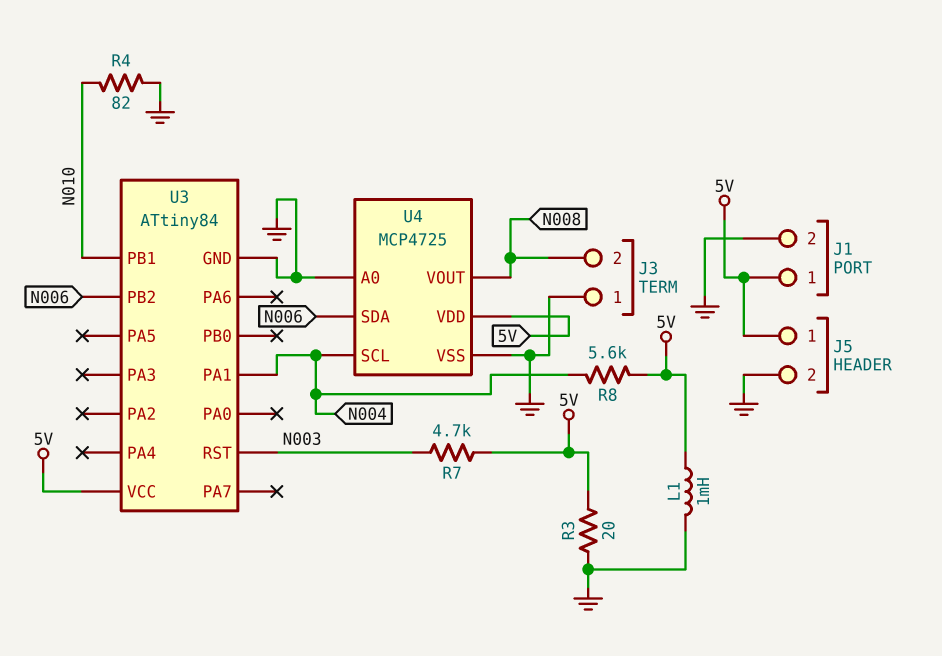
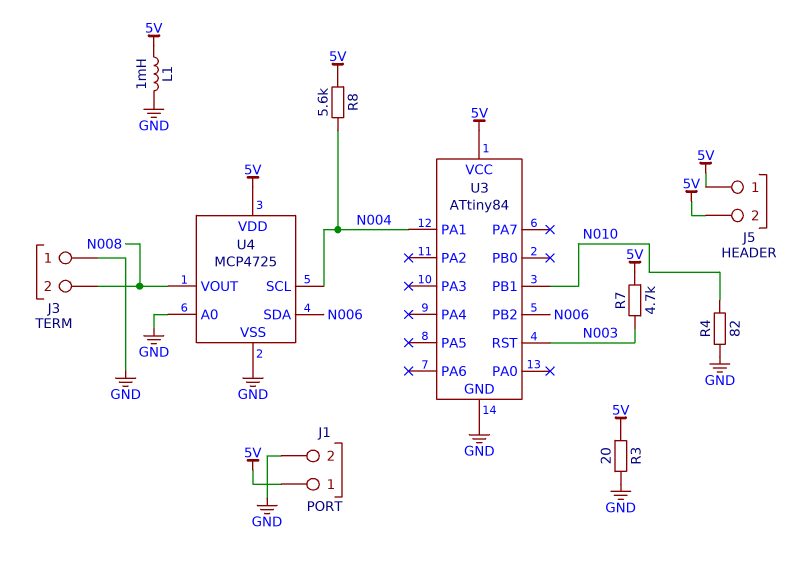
J5 pin 2: GND -> 5V

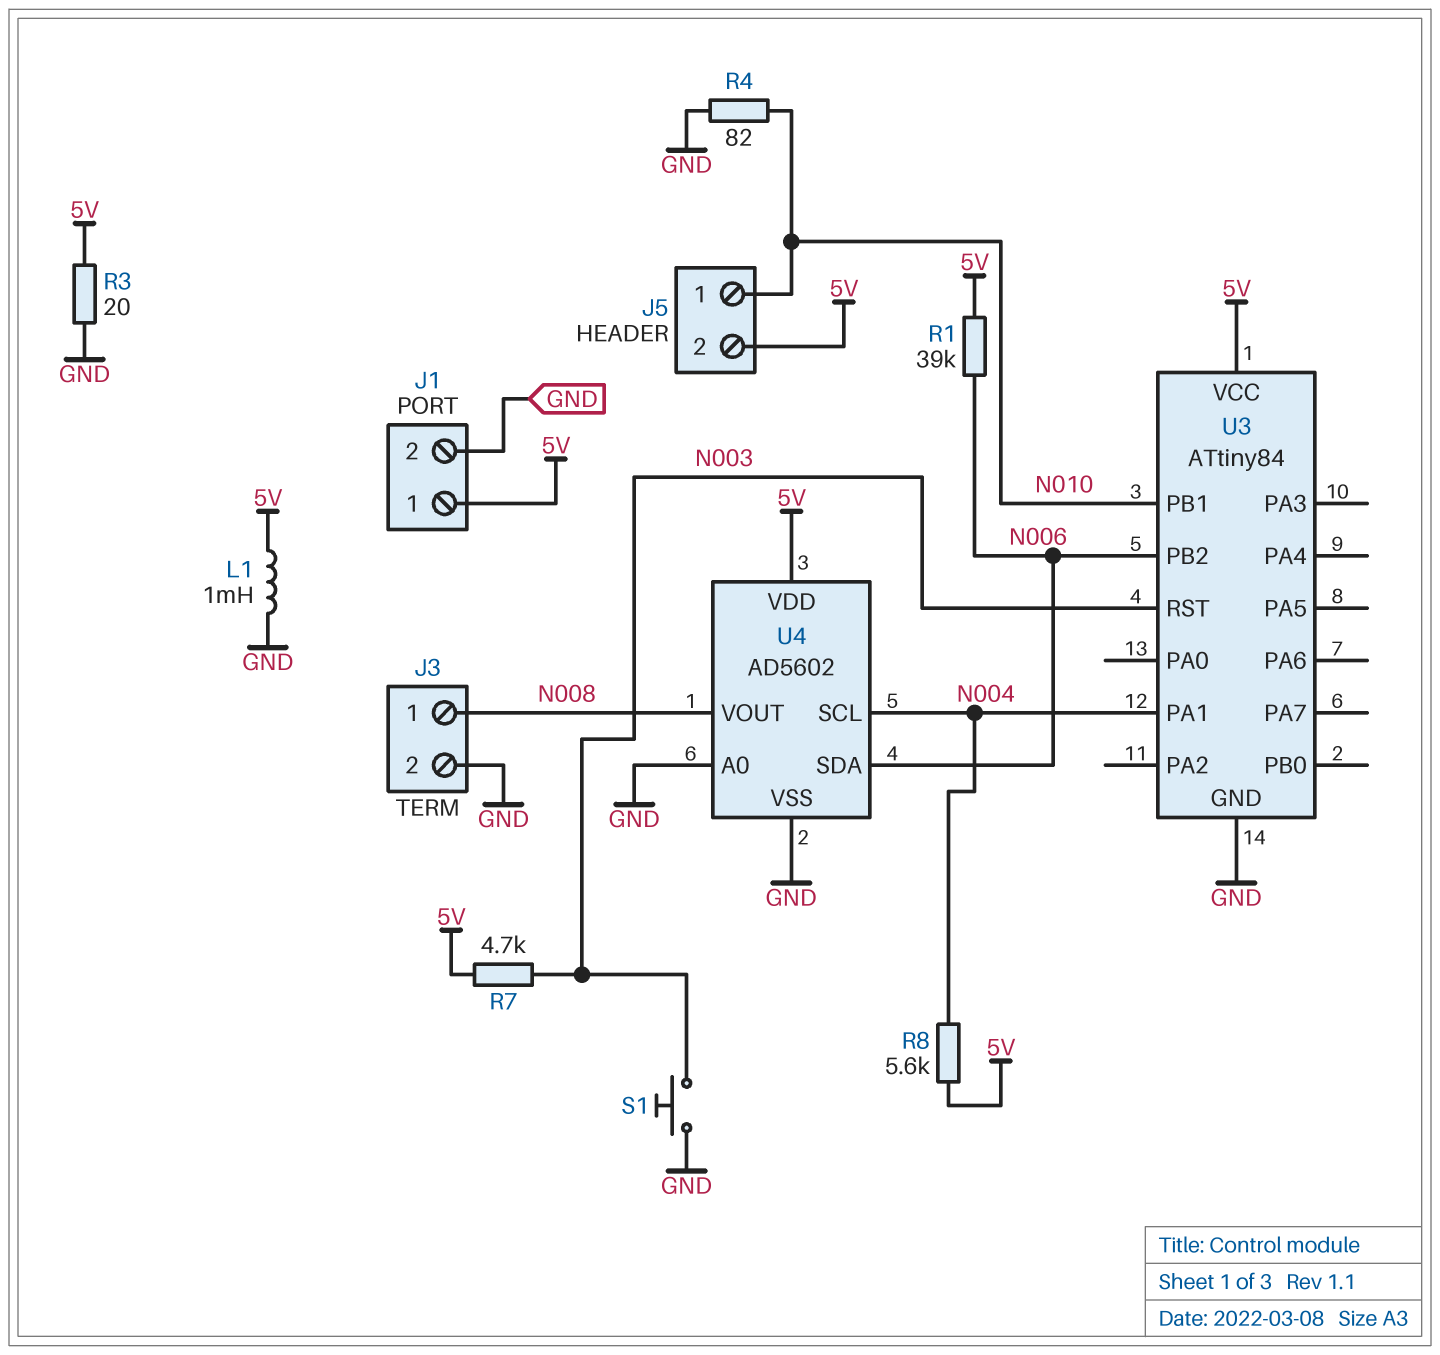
J3 pin 1: GND -> N008
J3 pin 2: N008 -> GND
J5 pin 1: 5V -> N010
R1: none -> 39k (5V, N006)
S1: none -> button (GND, N003)
U4: MCP4725 -> AD5602

